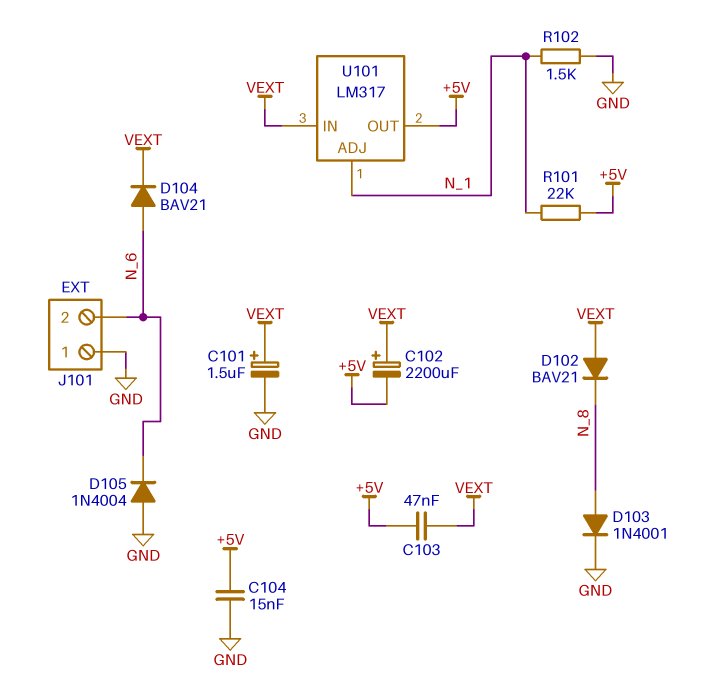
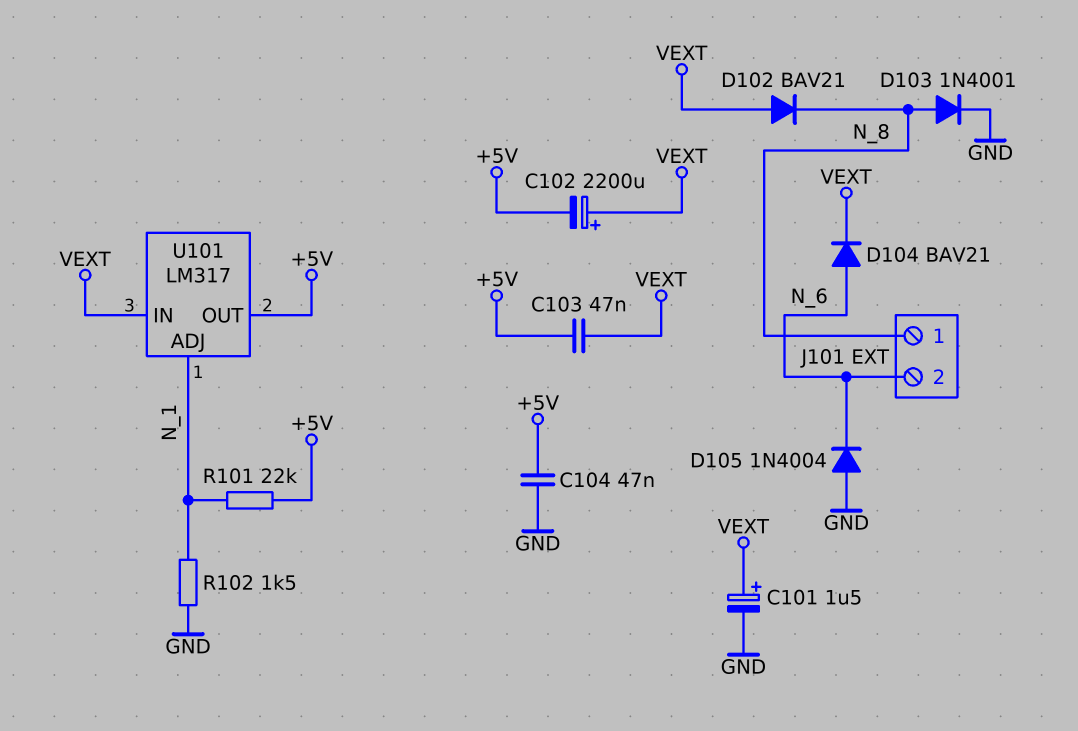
C104: 15nF (+5V, GND) -> 47nF (+5V, GND)
J101 pin 1: GND -> N_8

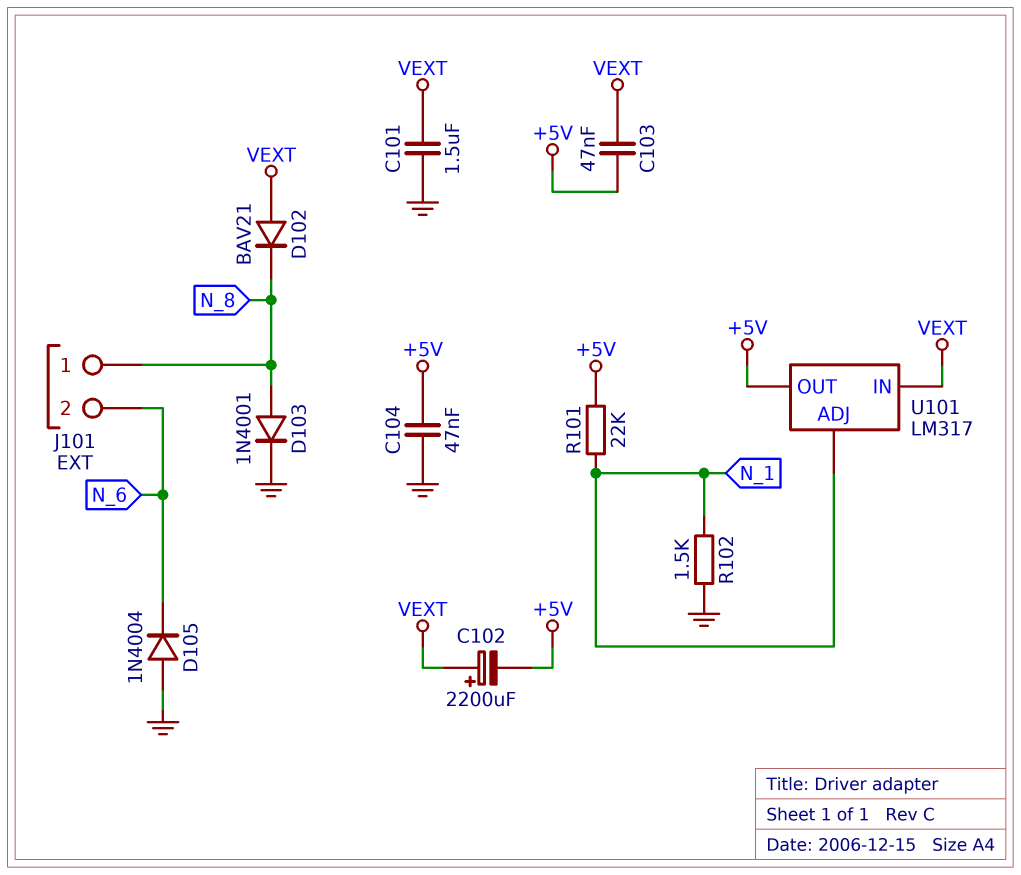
C101: 1.5uF (plus VEXT, minus GND) -> 1.5uF (GND, VEXT)
D104: diode BAV21 (A N_6, K VEXT) -> none

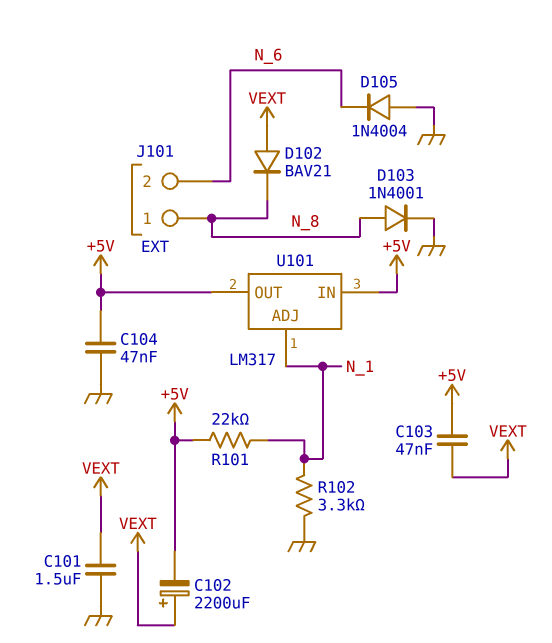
R102: 1.5k (GND, N_1) -> 3.3k (GND, N_1)
U101 pin IN: VEXT -> +5V

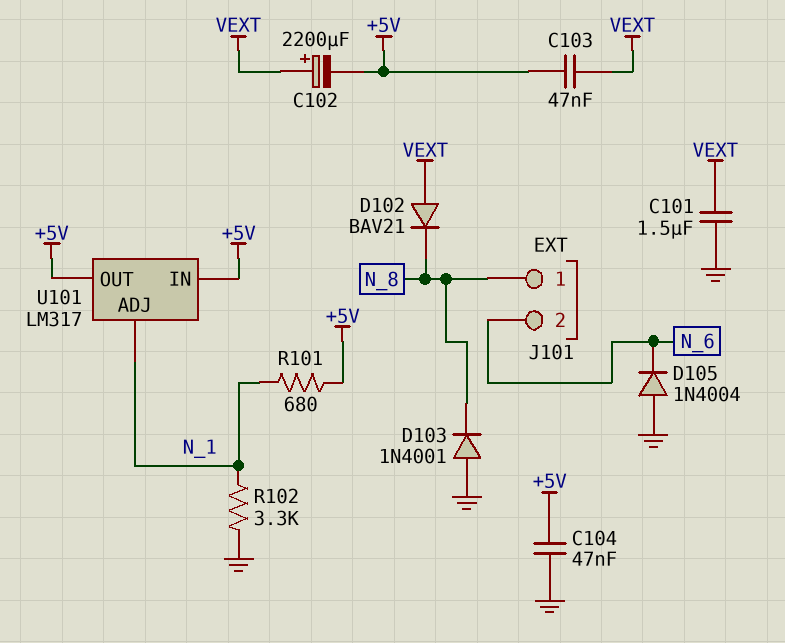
D103: diode 1N4001 (A N_8, K GND) -> diode 1N4001 (A GND, K N_8)
R101: 22k (+5V, N_1) -> 680 (+5V, N_1)

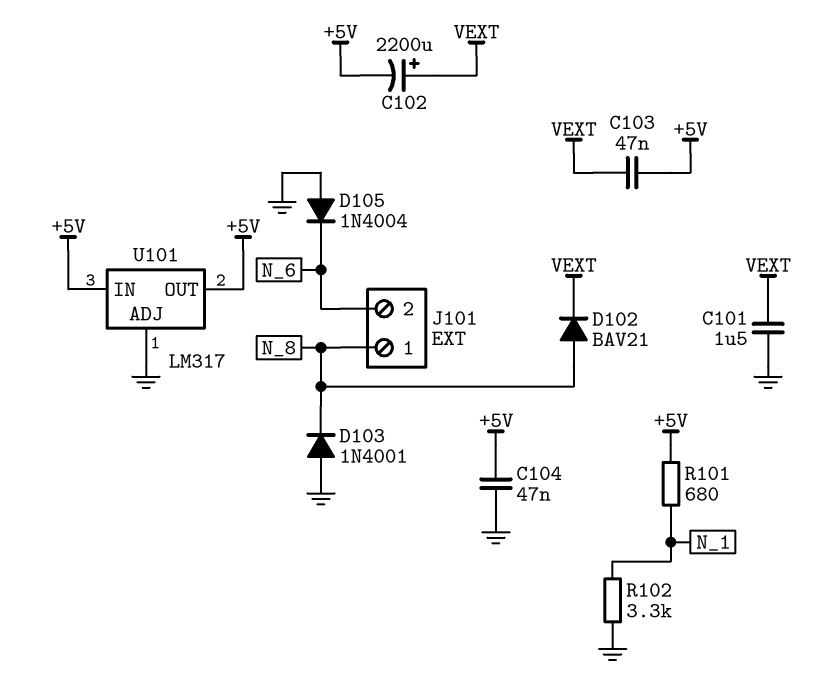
D102: diode BAV21 (A VEXT, K N_8) -> diode BAV21 (A N_8, K VEXT)
U101 pin ADJ: N_1 -> GND

